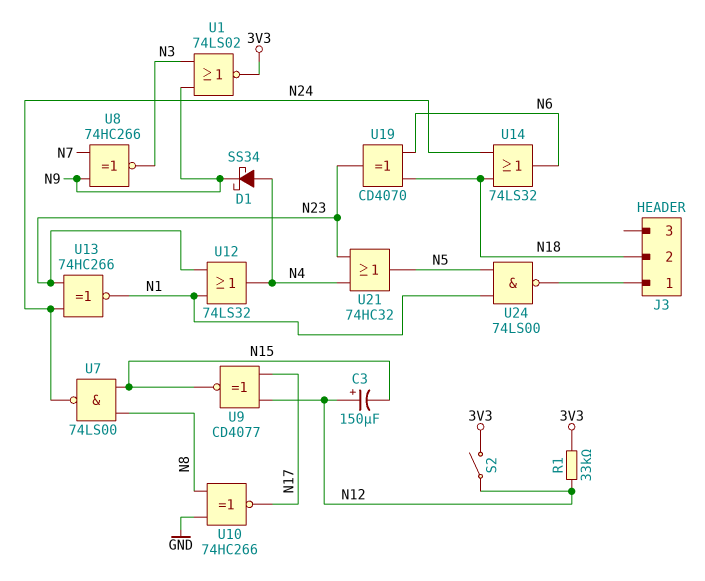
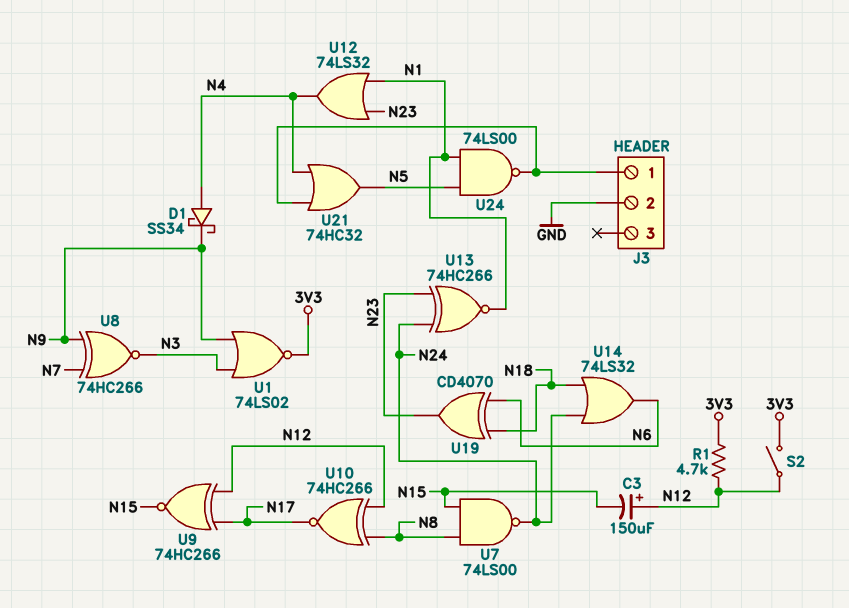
J3 pin 2: N18 -> GND
R1: 33k (3V3, N12) -> 4.7k (3V3, N12)
U9: XNOR CD4077 (in N12, in N17, out N15) -> XNOR 74HC266 (in N12, in N17, out N15)
U10: XNOR 74HC266 (in GND, in N8, out N17) -> XNOR 74HC266 (in N8, in N12, out N17)
U21: OR 74HC32 (in N4, in N23, out N5) -> OR 74HC32 (in J3/1, in N4, out N5)

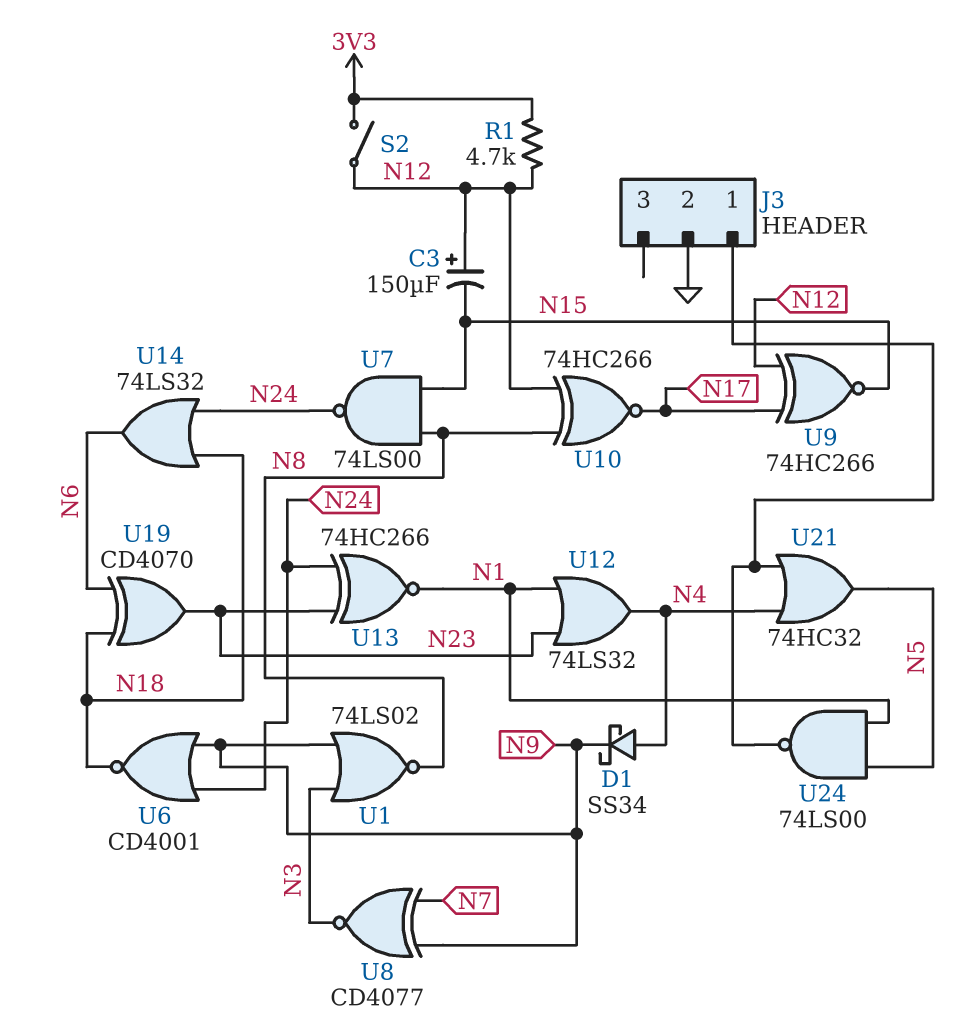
U1: NOR 74LS02 (in N3, in N9, out 3V3) -> NOR 74LS02 (in N3, in N9, out N8)
U6: none -> NOR CD4001 (in N9, in N24, out N18)
U8: XNOR 74HC266 (in N7, in N9, out N3) -> XNOR CD4077 (in N7, in N9, out N3)

